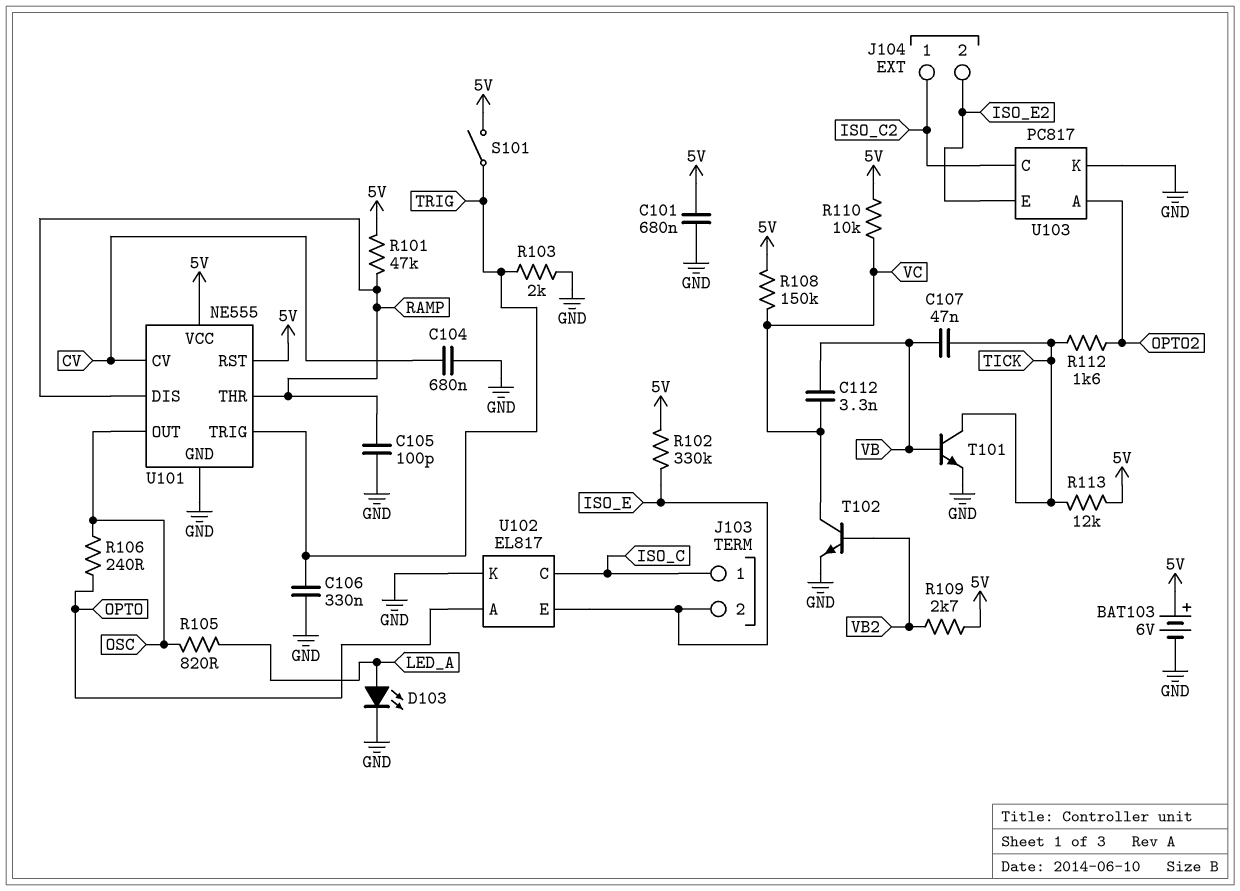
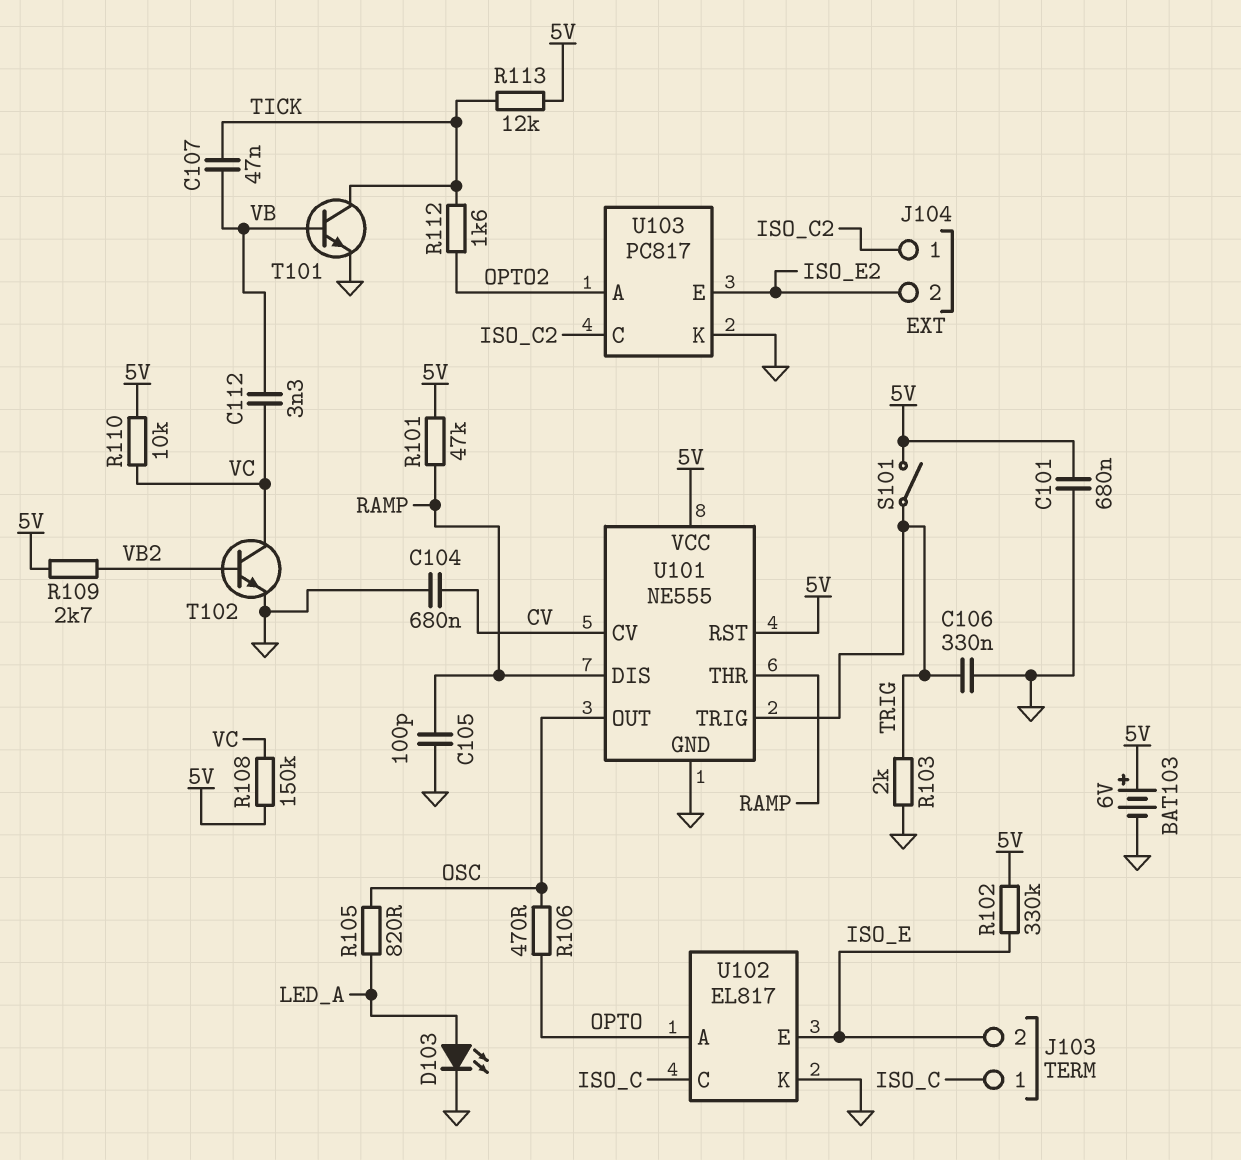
R106: 240 (OPTO, OSC) -> 470 (OPTO, OSC)

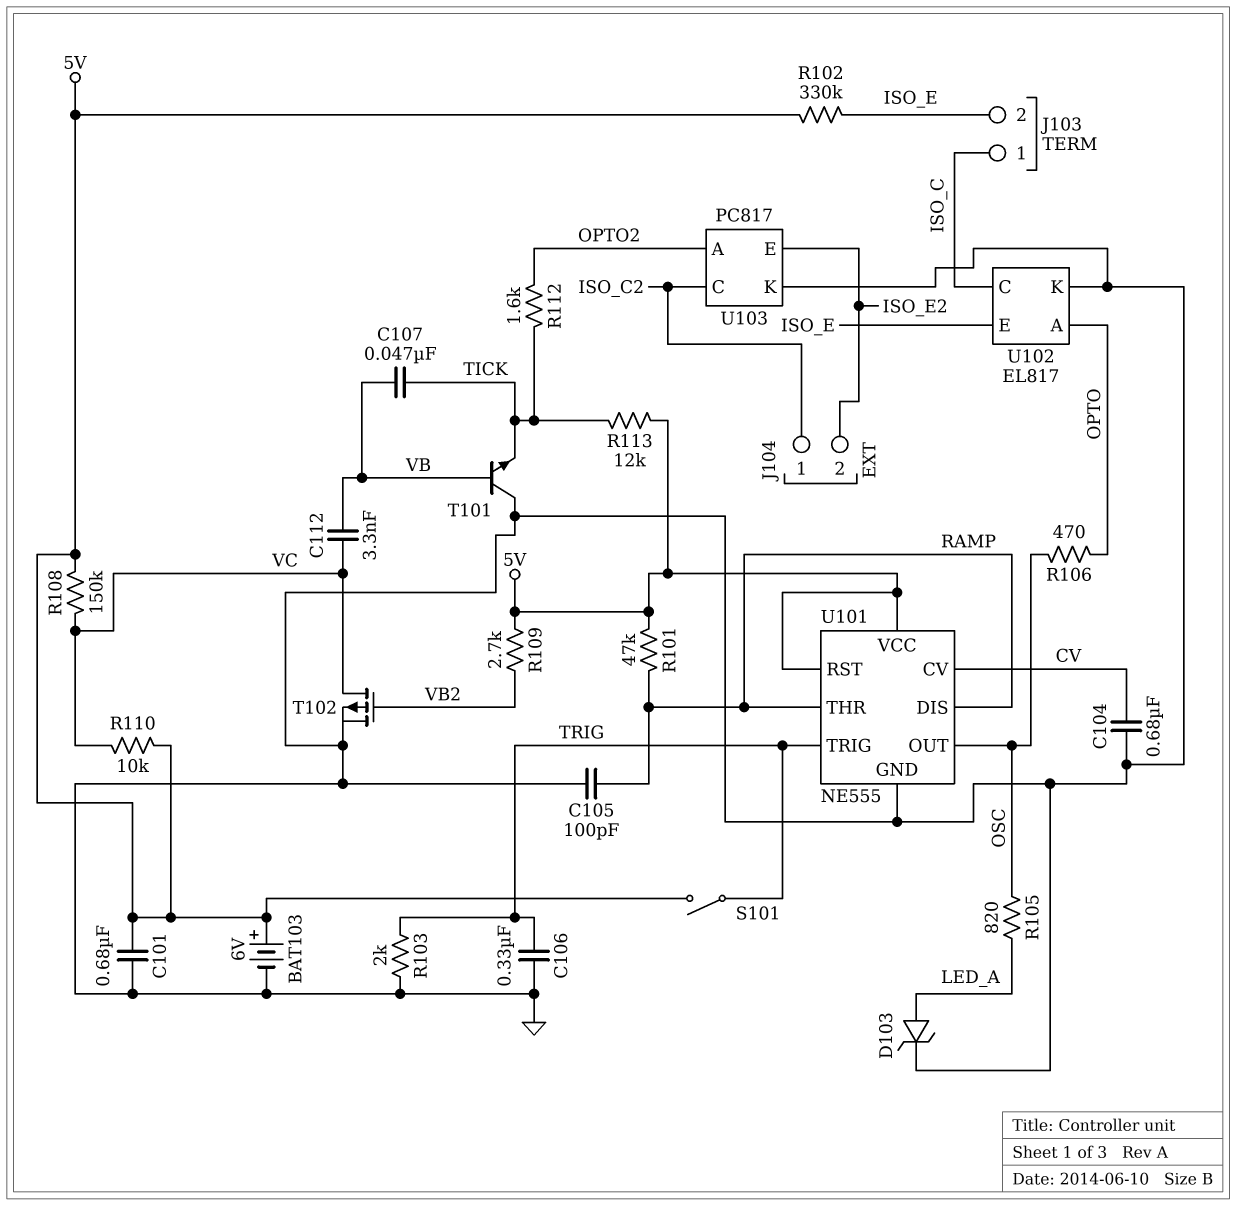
D103: LED (A LED_A, K GND) -> zener (A LED_A, K GND)
T101: NPN (B VB, C TICK, E GND) -> NPN (B VB, C GND, E TICK)
T102: NPN (B VB2, C VC, E GND) -> PMOS (G VB2, D VC, S GND)

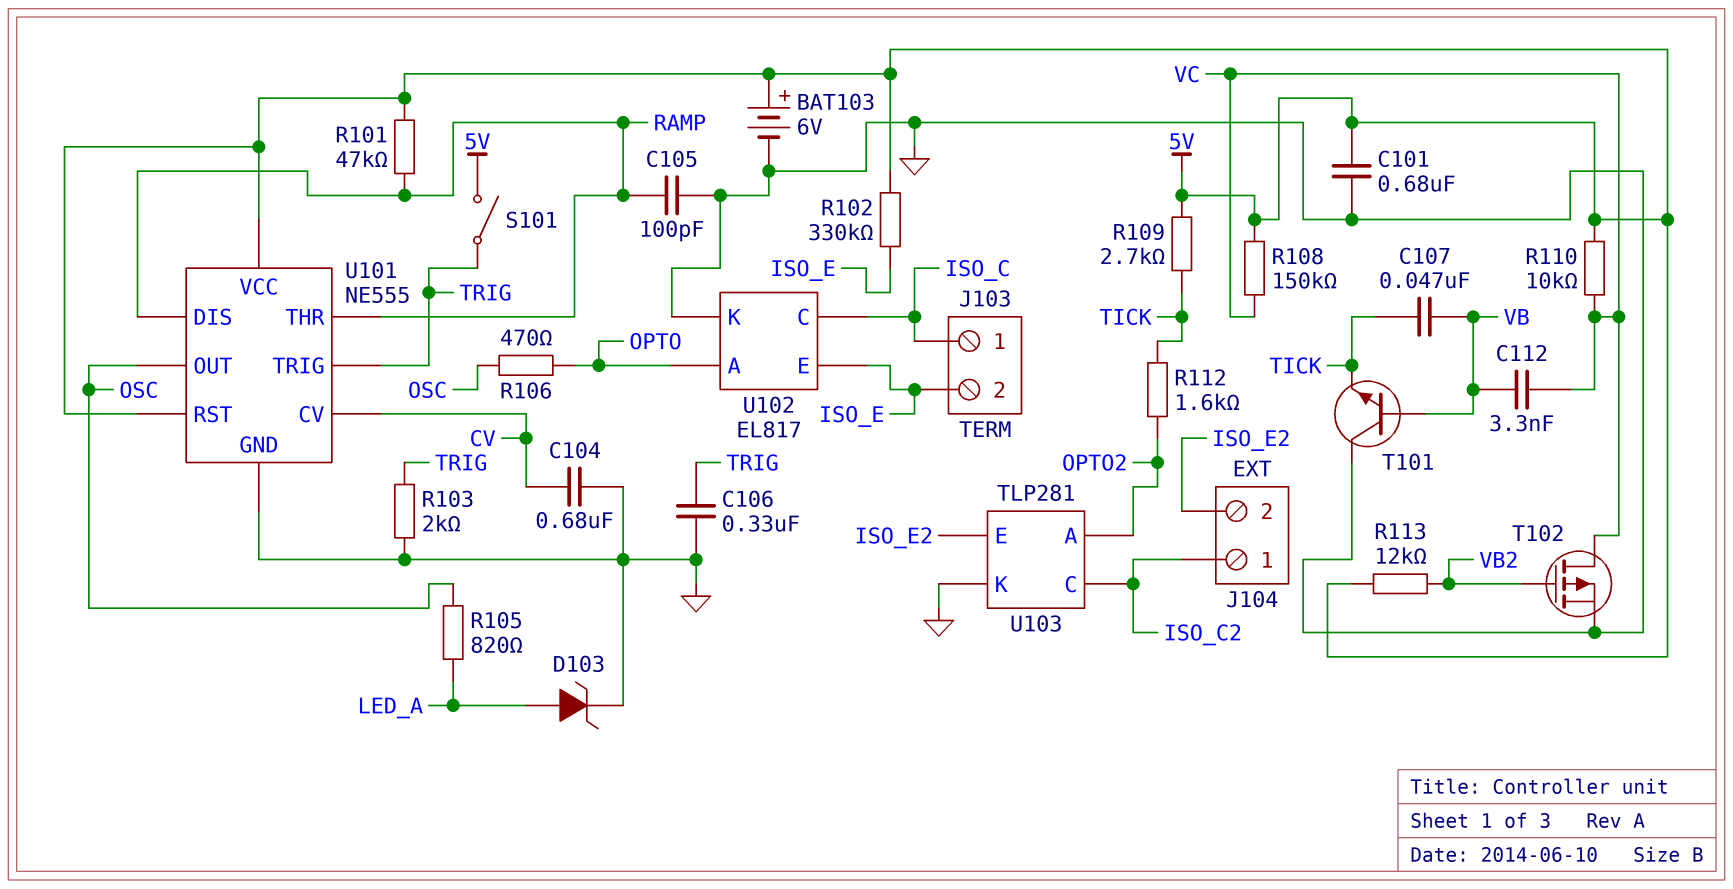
R109: 2.7k (5V, VB2) -> 2.7k (5V, TICK)
R113: 12k (5V, TICK) -> 12k (5V, VB2)
U103: PC817 -> TLP281

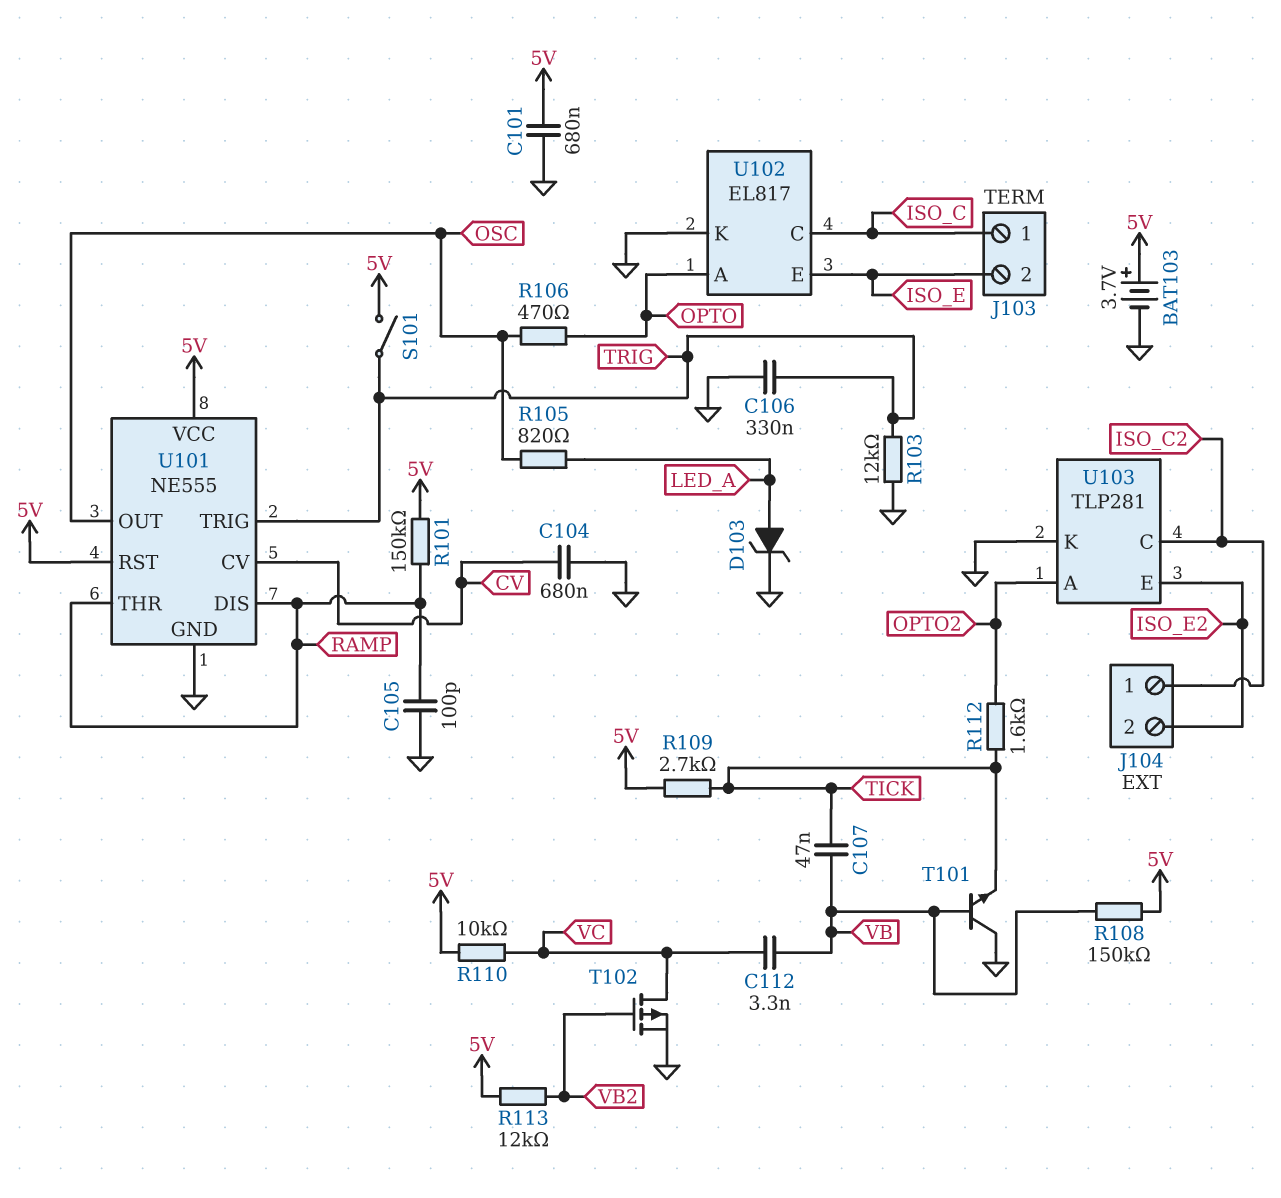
BAT103: 6V (plus 5V, minus GND) -> 3.7V (plus 5V, minus GND)
R101: 47k (5V, RAMP) -> 150k (5V, RAMP)
R102: 330k (5V, ISO_E) -> none
R103: 2k (GND, TRIG) -> 12k (GND, TRIG)
R108: 150k (5V, VC) -> 150k (5V, VB)

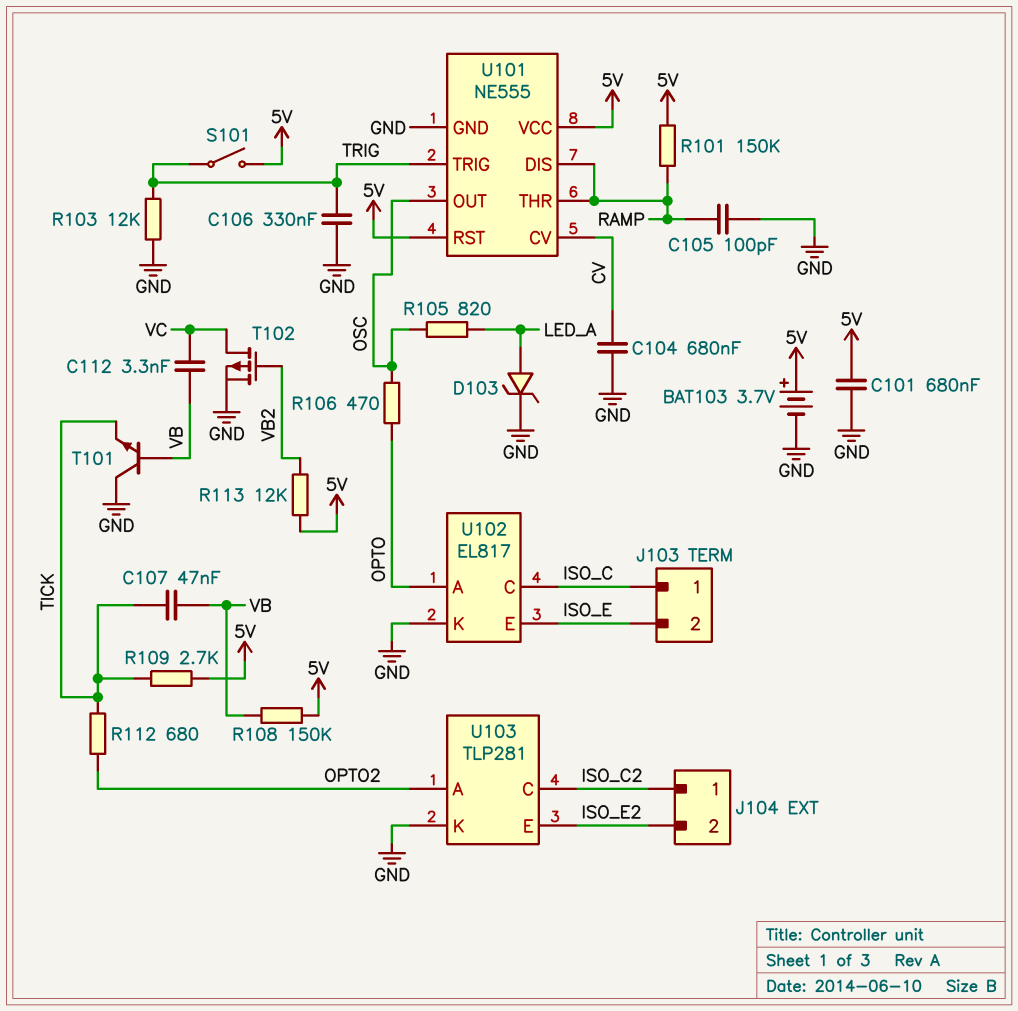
R110: 10k (5V, VC) -> none
R112: 1.6k (OPTO2, TICK) -> 680 (OPTO2, TICK)

